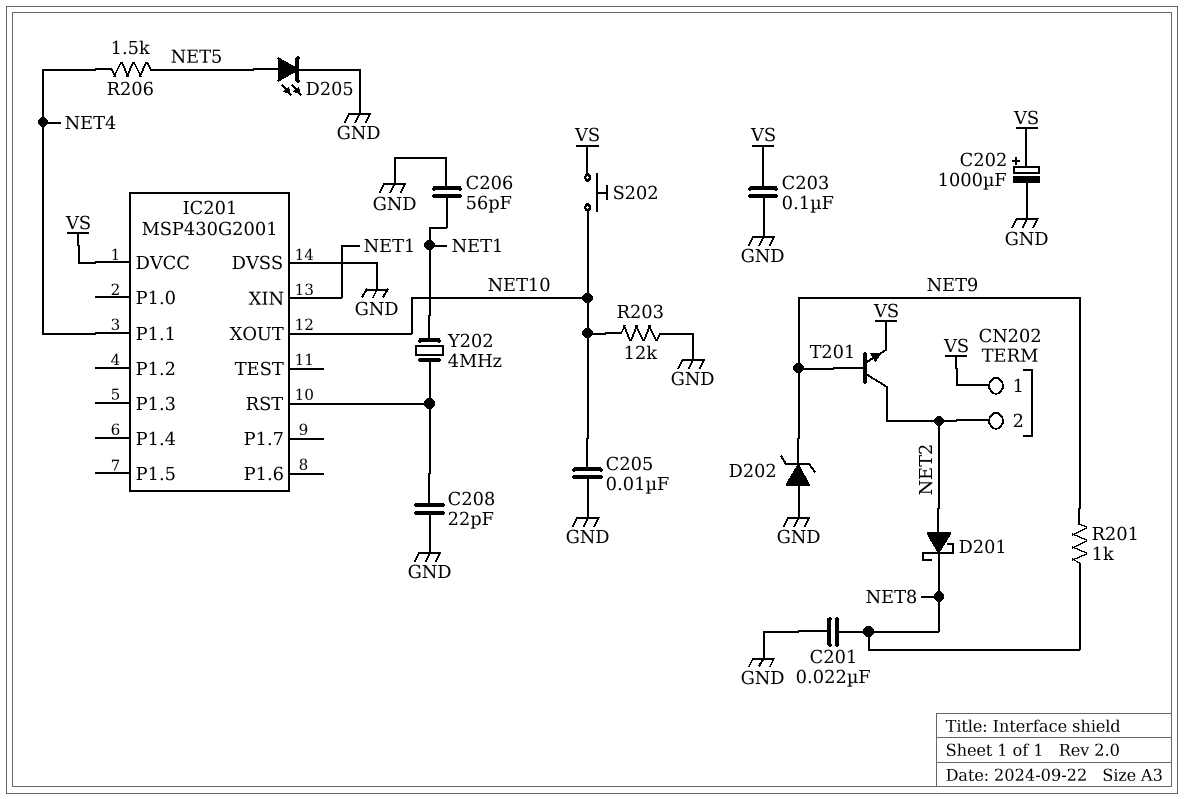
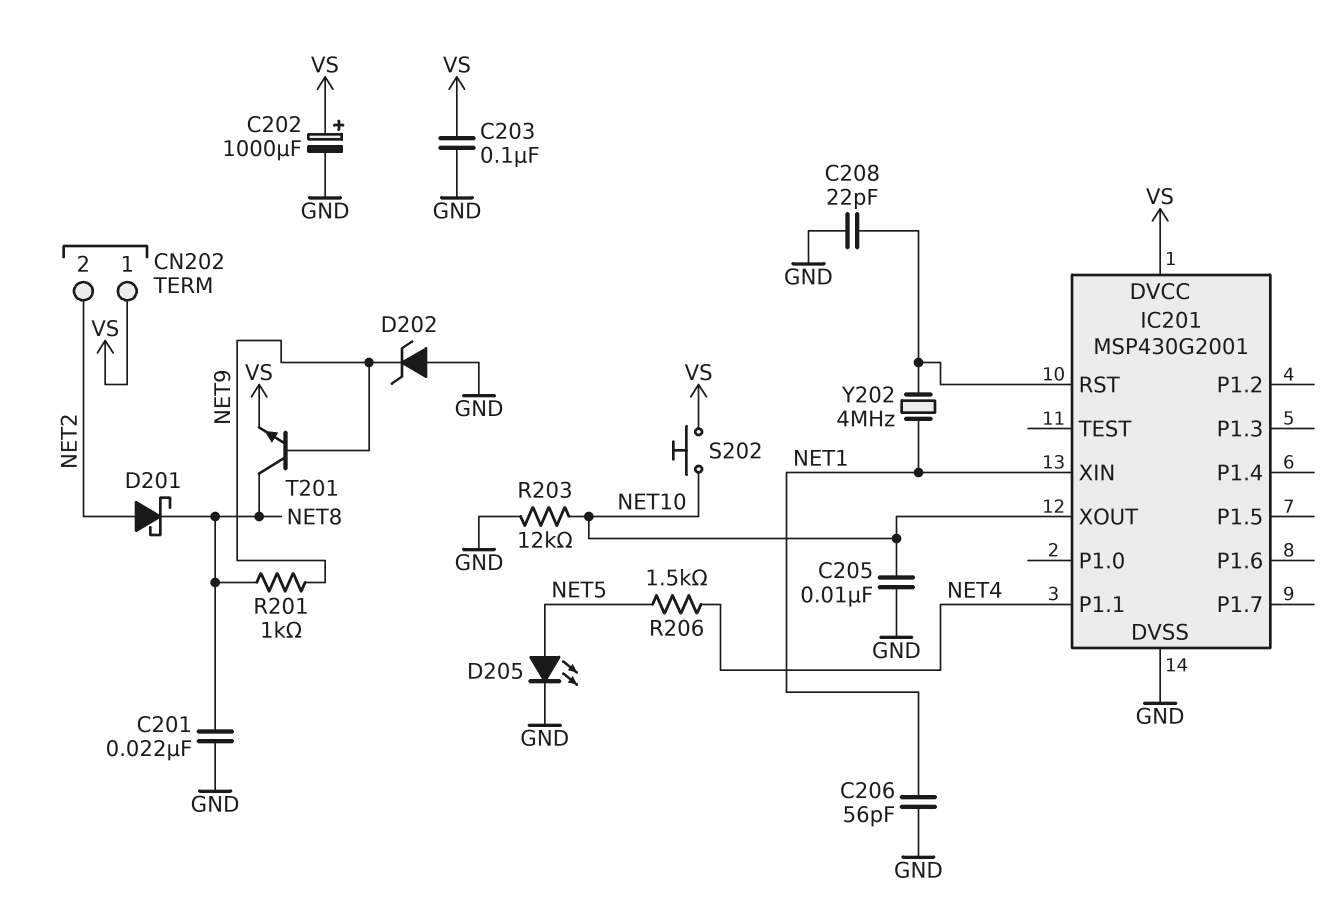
T201: NPN (B NET9, C NET2, E VS) -> NPN (B NET9, C NET8, E VS)

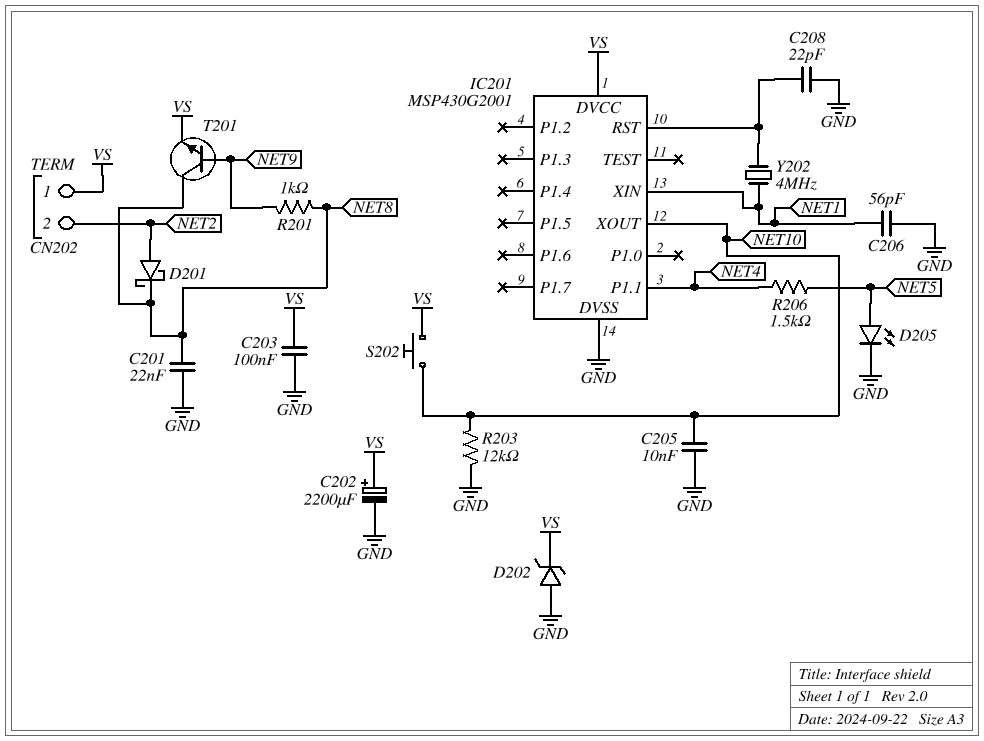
C202: 1000uF (plus VS, minus GND) -> 2200uF (plus VS, minus GND)
D202: zener (A GND, K NET9) -> zener (A GND, K VS)

